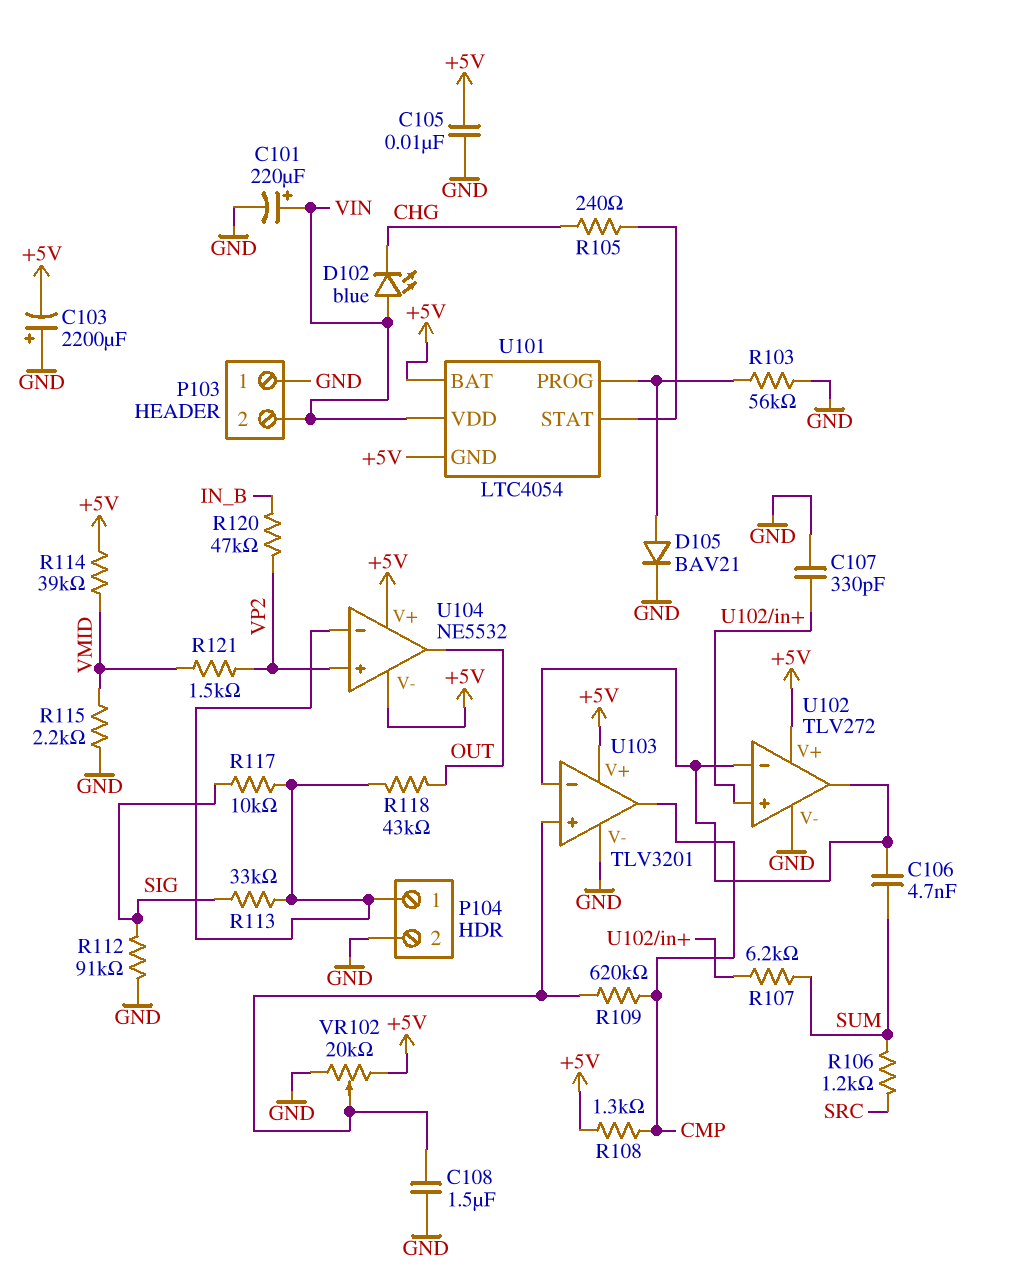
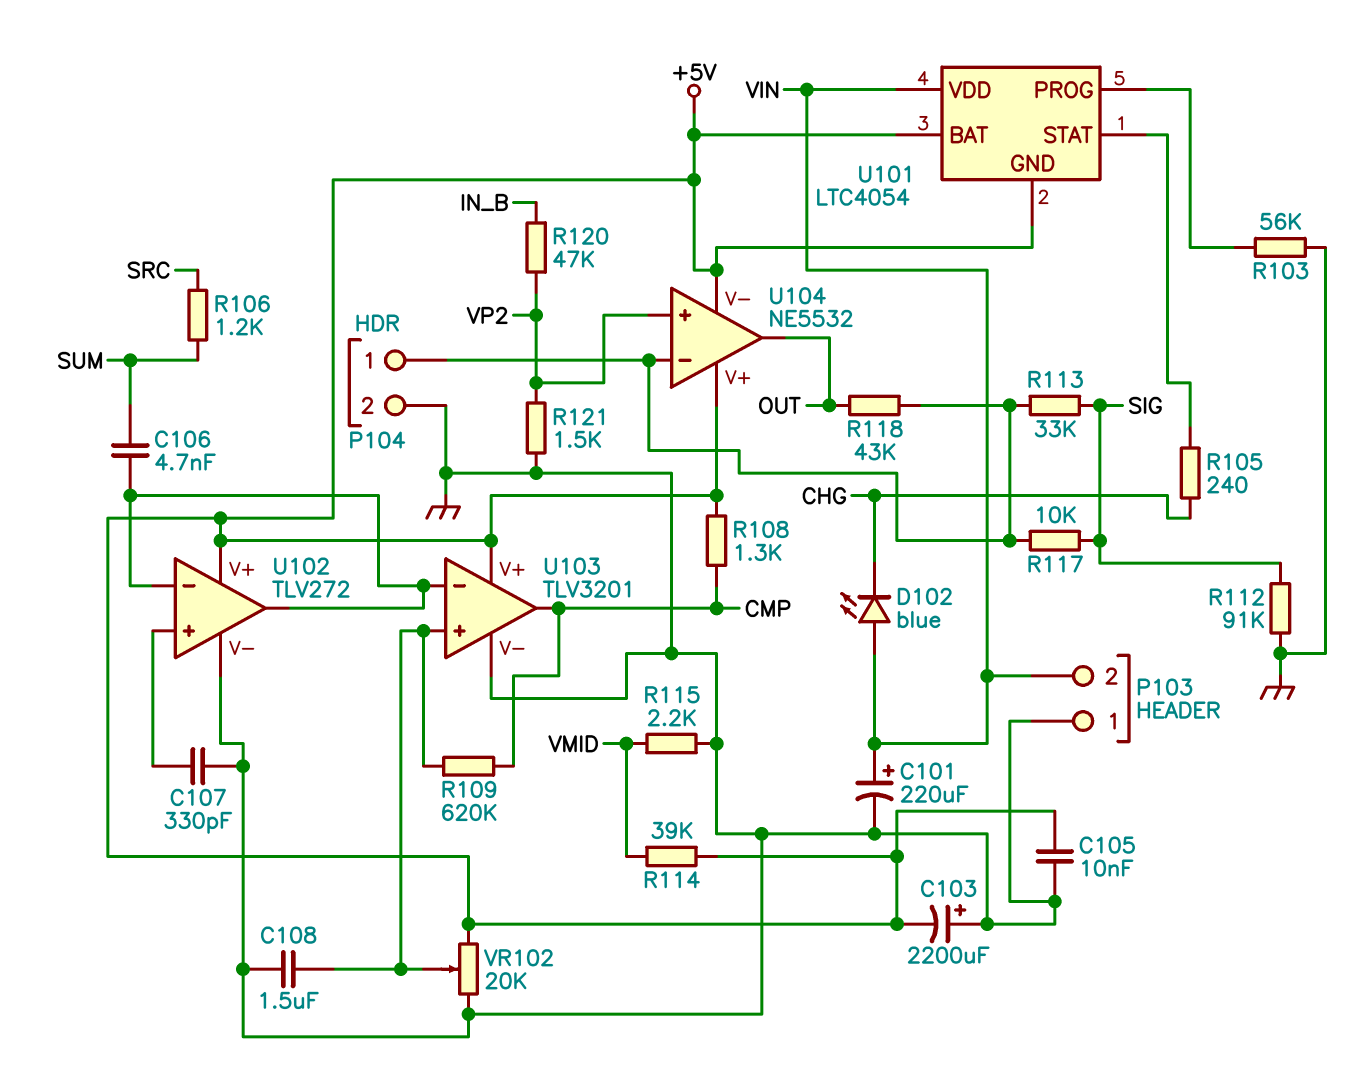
D105: diode BAV21 (A U101/PROG, K GND) -> none
R107: 6.2k (SUM, U102/in+) -> none
R121: 1.5k (VMID, VP2) -> 1.5k (GND, VP2)

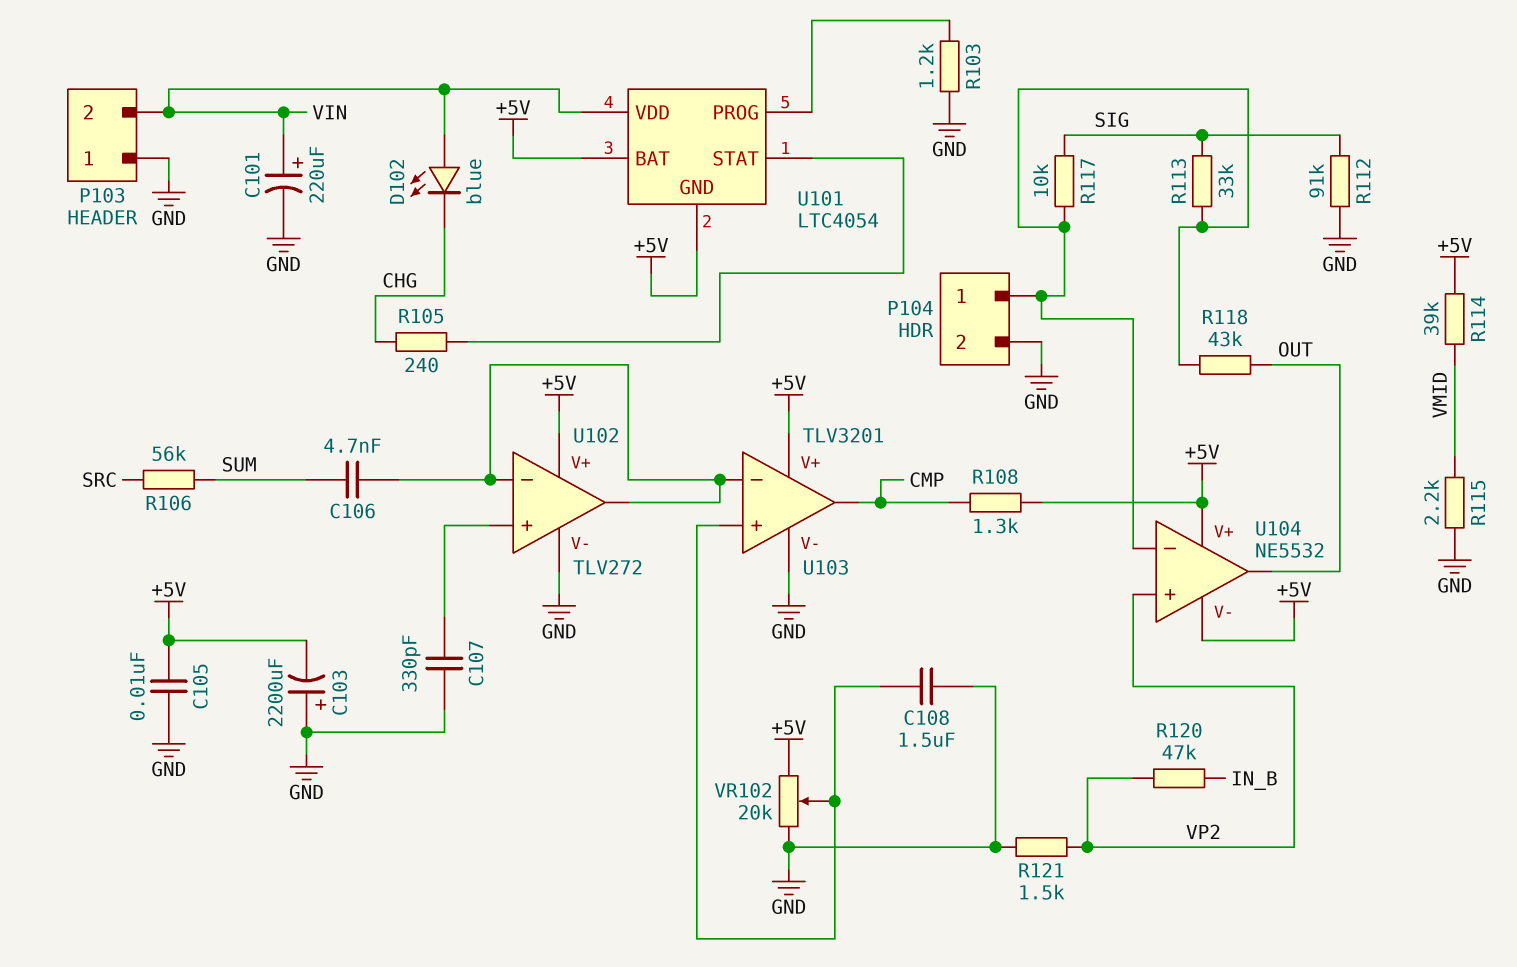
R103: 56k (GND, U101/PROG) -> 1.2k (GND, U101/PROG)
R106: 1.2k (SRC, SUM) -> 56k (SRC, SUM)
R109: 620k (CMP, U103/in+) -> none

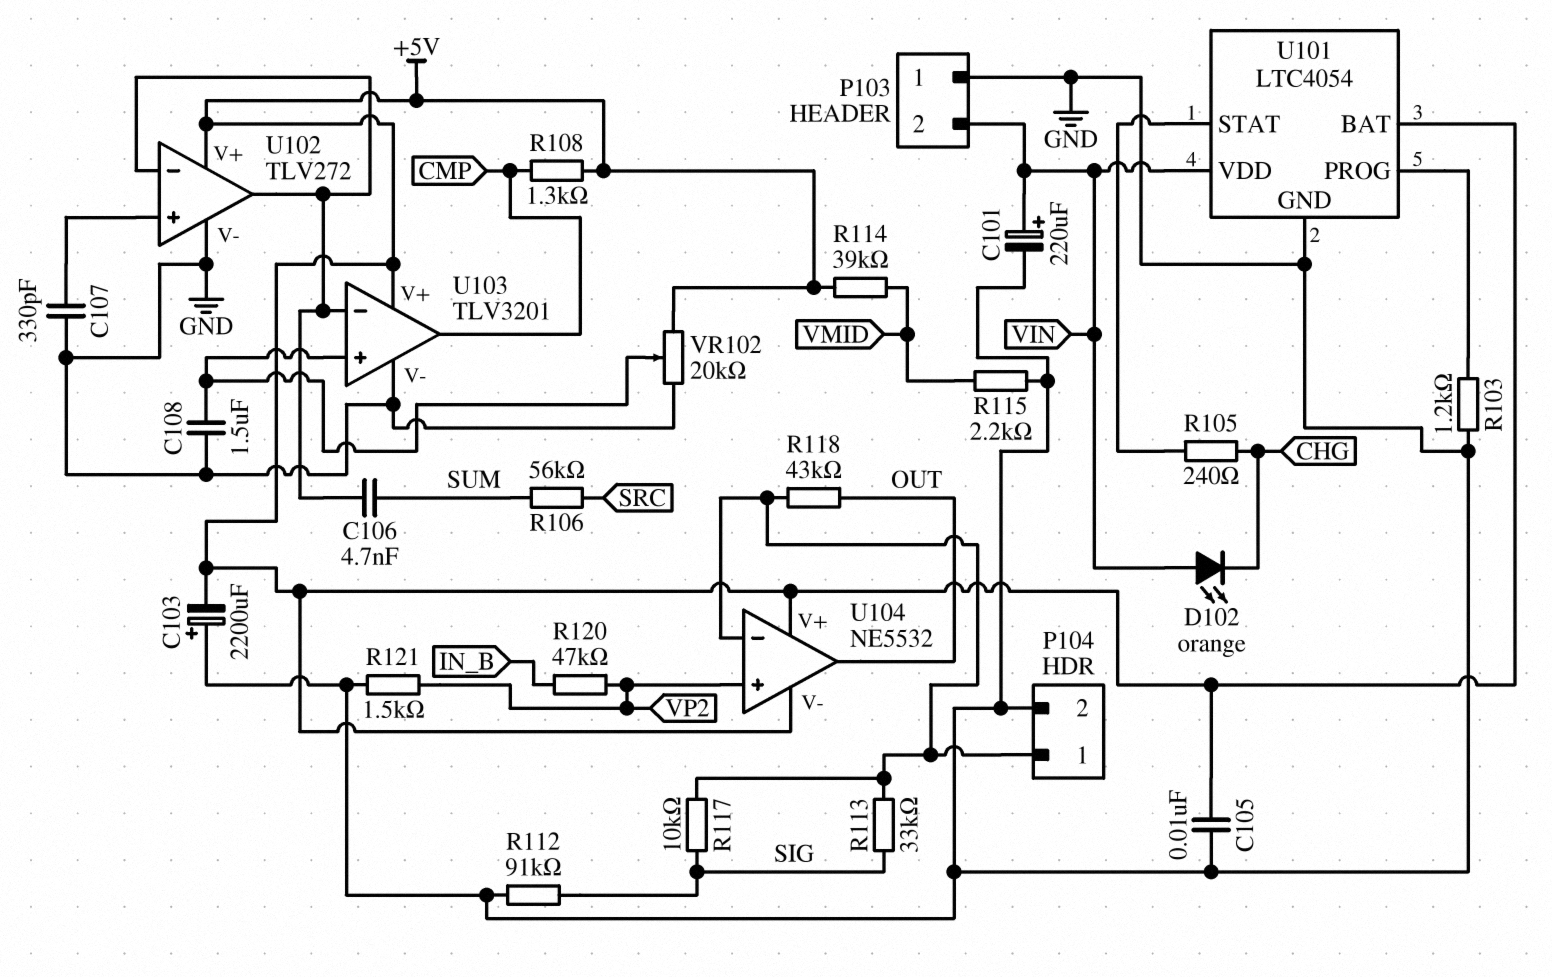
D102: LED blue (A VIN, K CHG) -> LED orange (A VIN, K CHG)
U101 pin GND: +5V -> GND

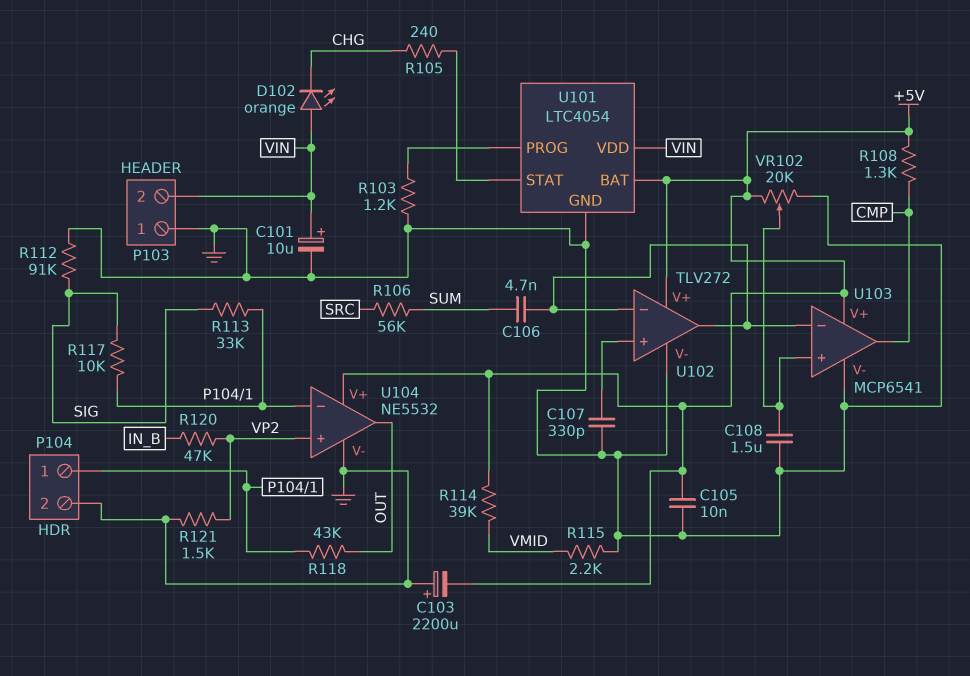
C101: 220uF (plus VIN, minus GND) -> 10uF (plus VIN, minus GND)
U103: TLV3201 -> MCP6541
U104 pin V-: +5V -> GND

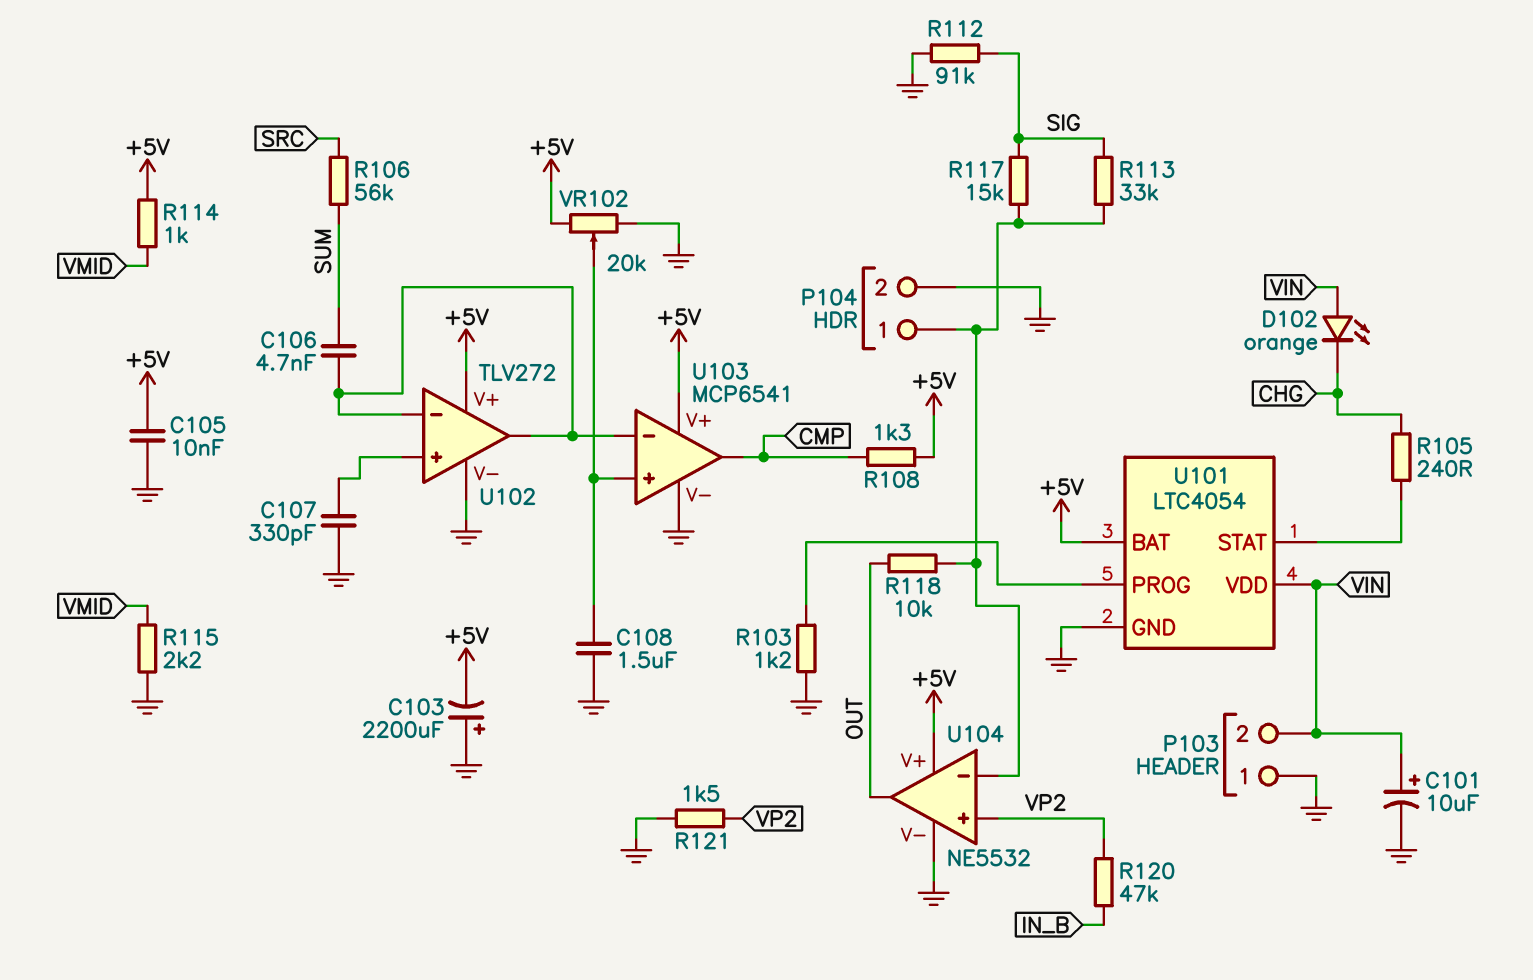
R114: 39k (+5V, VMID) -> 1k (+5V, VMID)
R117: 10k (P104/1, SIG) -> 15k (P104/1, SIG)
R118: 43k (OUT, P104/1) -> 10k (OUT, P104/1)

